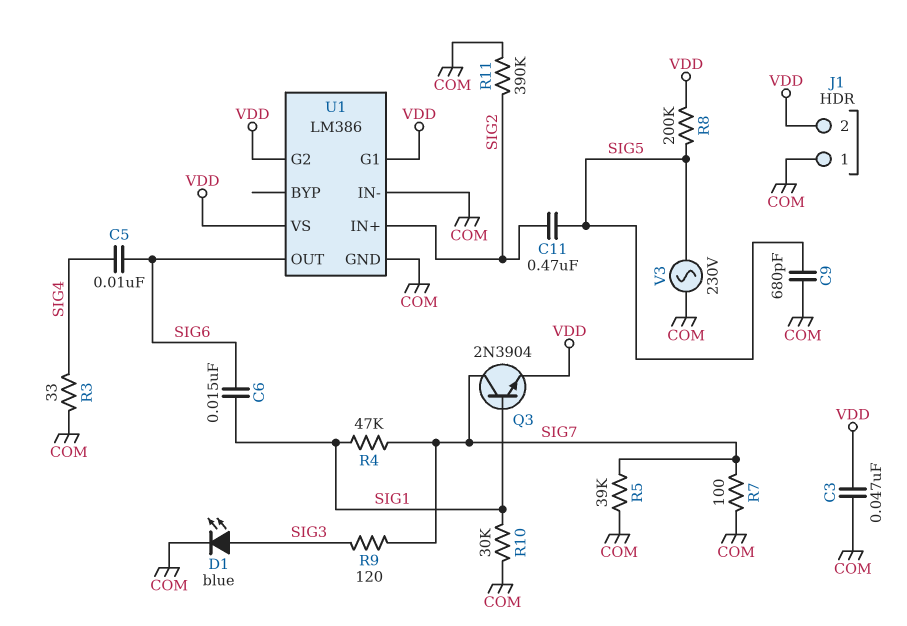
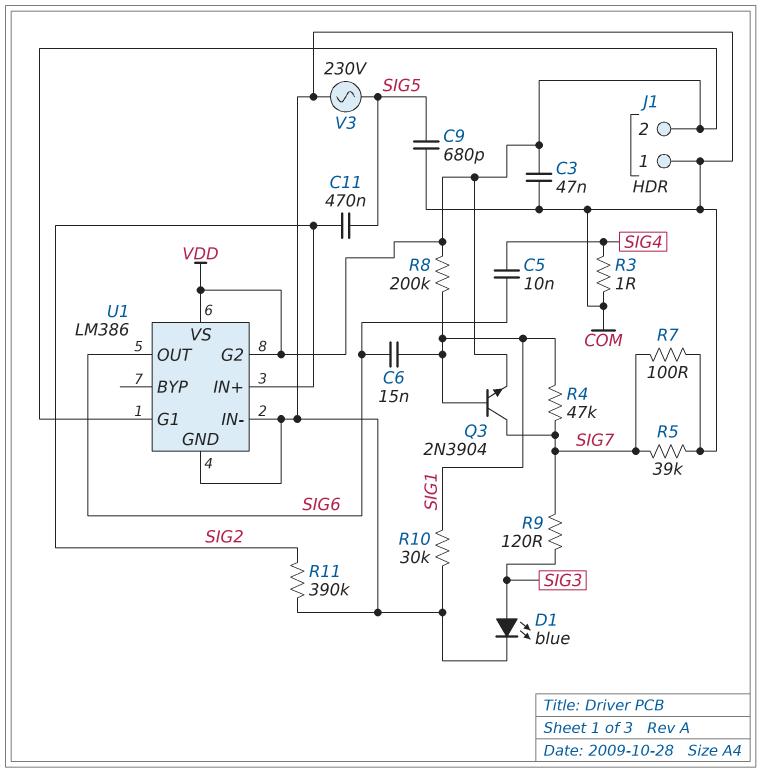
R3: 33 (COM, SIG4) -> 1 (COM, SIG4)
R8: 200k (SIG5, VDD) -> 200k (SIG1, VDD)

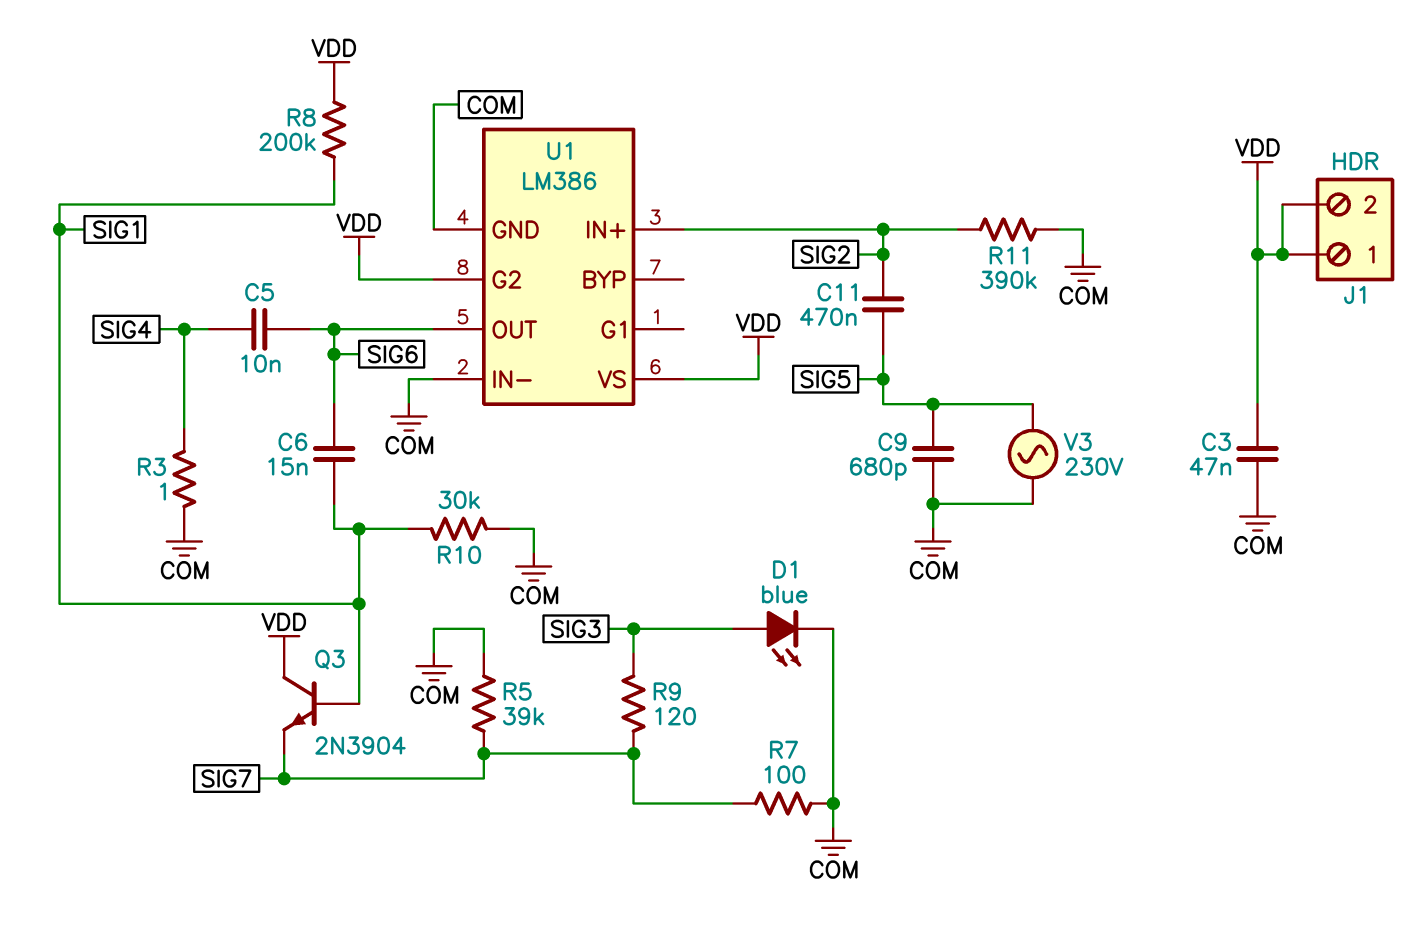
J1 pin 1: COM -> VDD
Q3: NPN 2N3904 (B SIG1, C SIG7, E VDD) -> NPN 2N3904 (B SIG1, C VDD, E SIG7)
R4: 47k (SIG1, SIG7) -> none
U1 pin G1: VDD -> none

